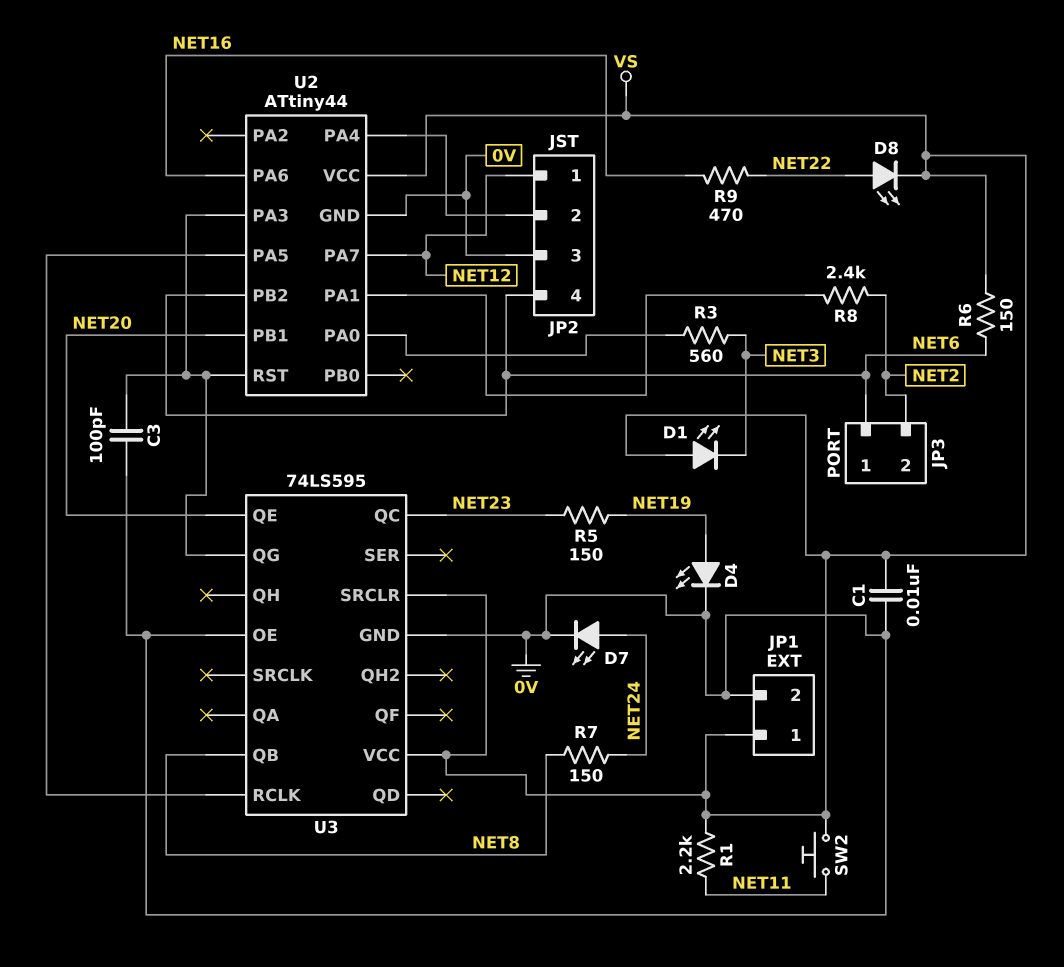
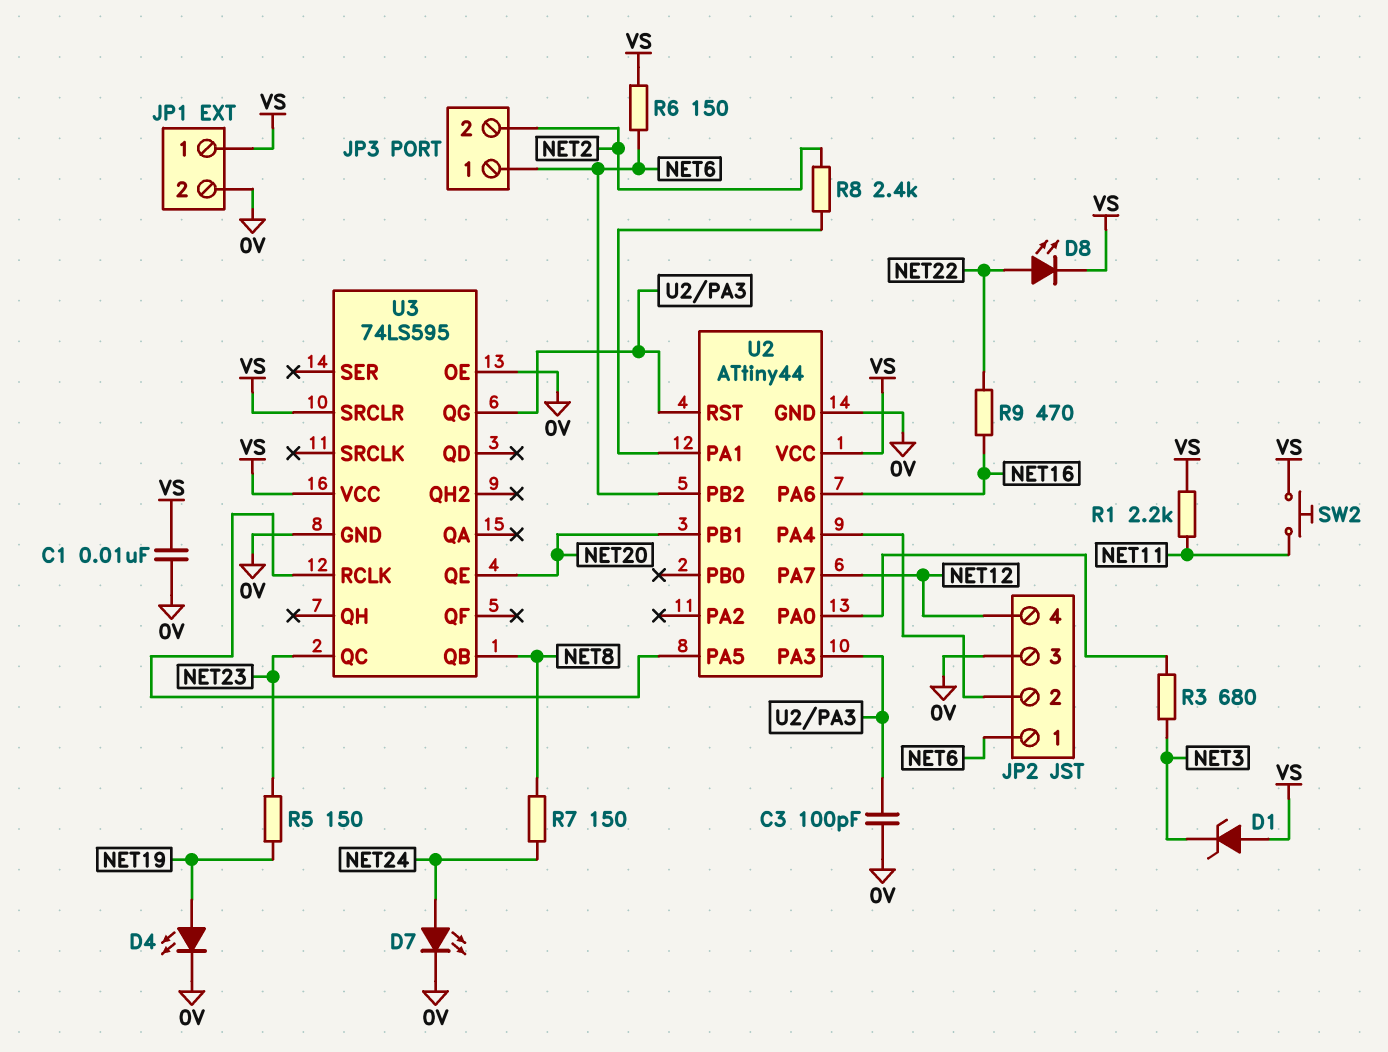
D1: LED (A VS, K NET3) -> zener (A VS, K NET3)
JP2 pin 1: NET12 -> NET6
JP2 pin 4: NET6 -> NET12
R3: 560 (NET3, U2/PA0) -> 680 (NET3, U2/PA0)

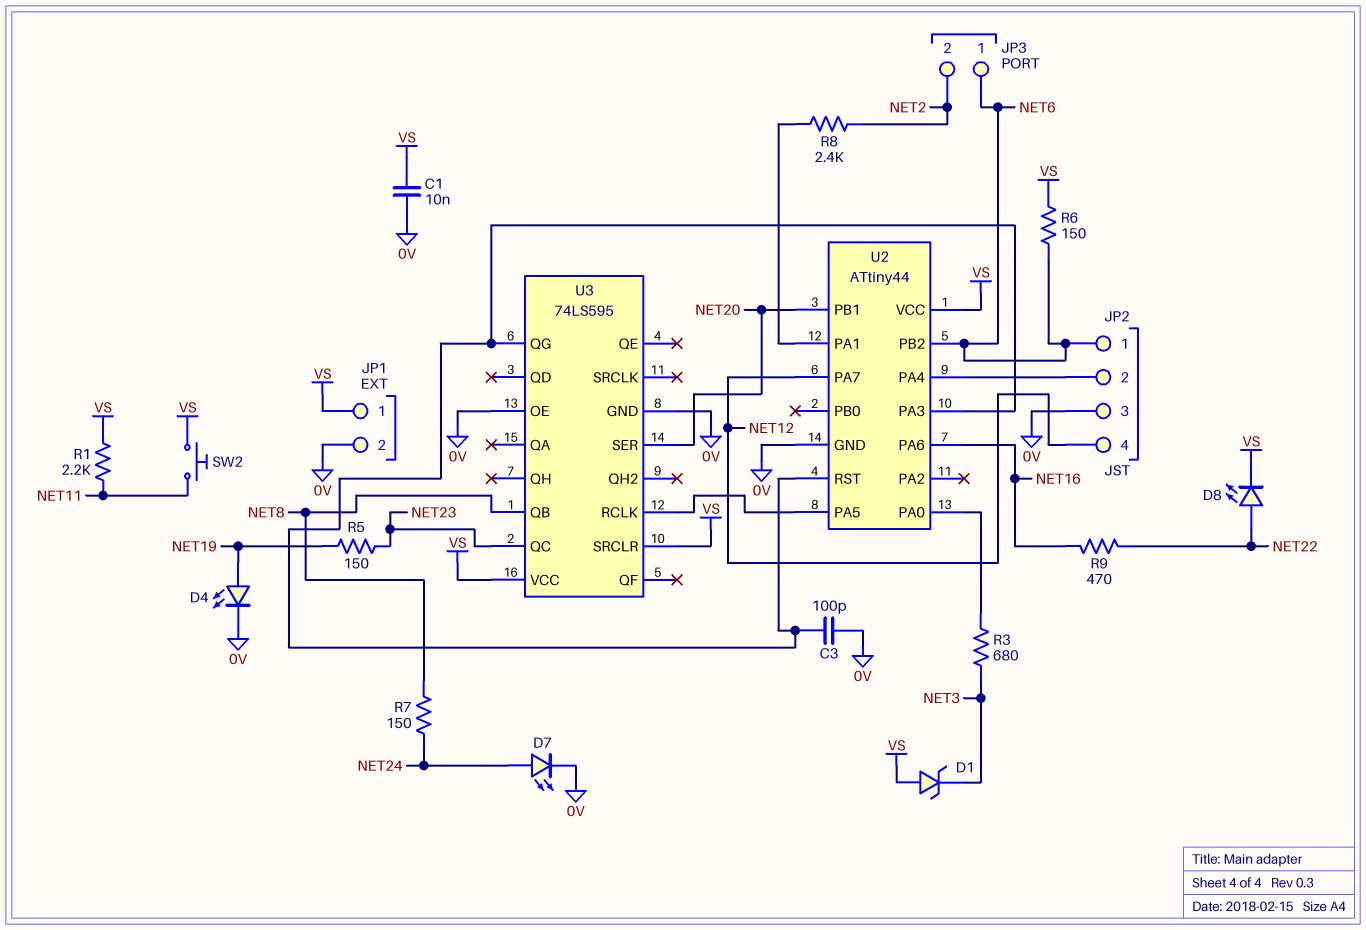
U3 pin QE: NET20 -> none
U3 pin SER: none -> NET20

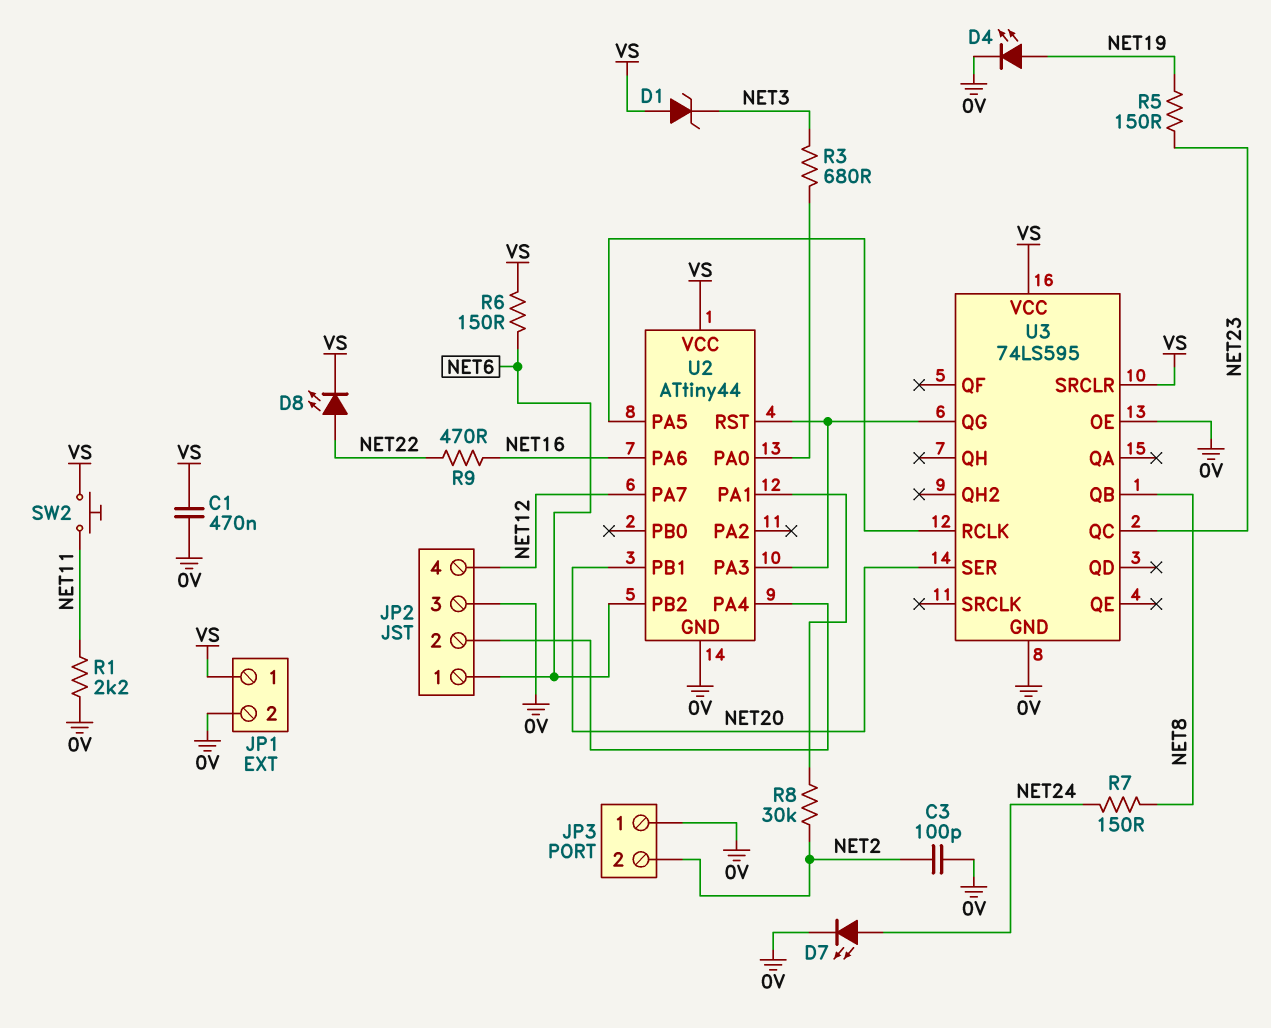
C1: 10nF (0V, VS) -> 470nF (0V, VS)
C3: 100pF (0V, U2/PA3) -> 100pF (0V, NET2)
JP3 pin 1: NET6 -> 0V
R1: 2.2k (NET11, VS) -> 2.2k (0V, NET11)
R8: 2.4k (NET2, U2/PA1) -> 30k (NET2, U2/PA1)

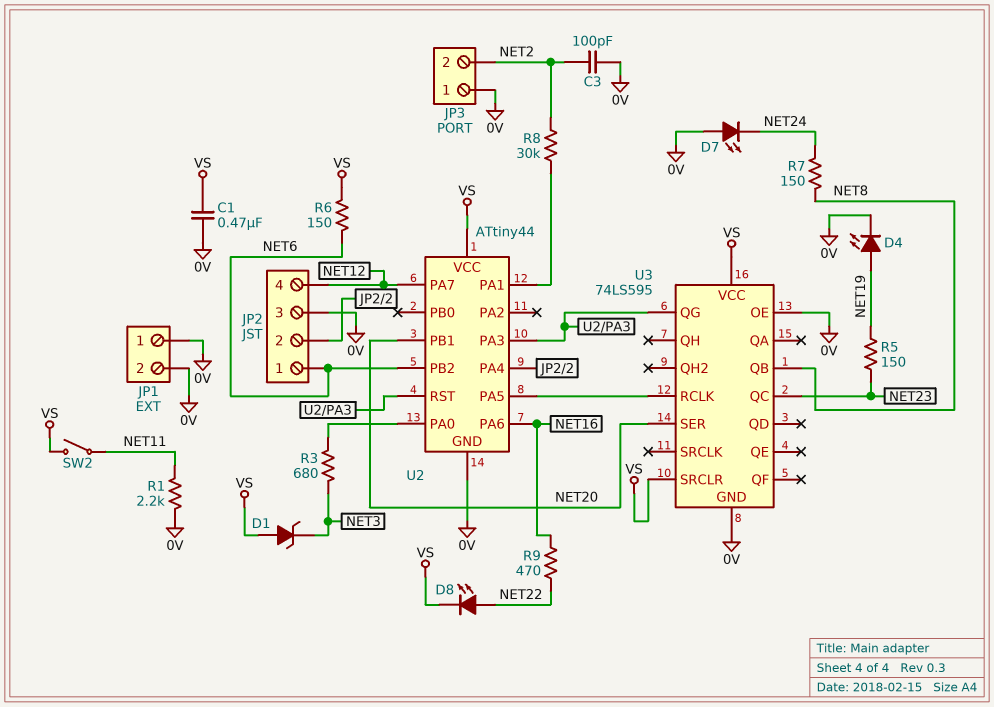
D7: LED (A NET24, K 0V) -> LED (A 0V, K NET24)
JP1 pin 1: VS -> 0V
SW2: button (NET11, VS) -> switch (NET11, VS)

